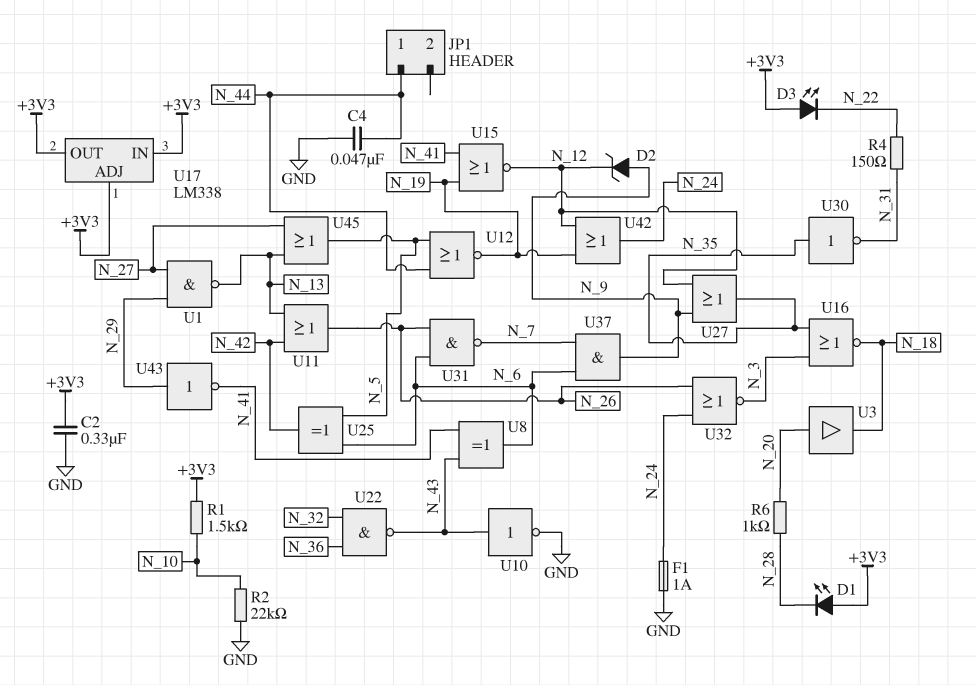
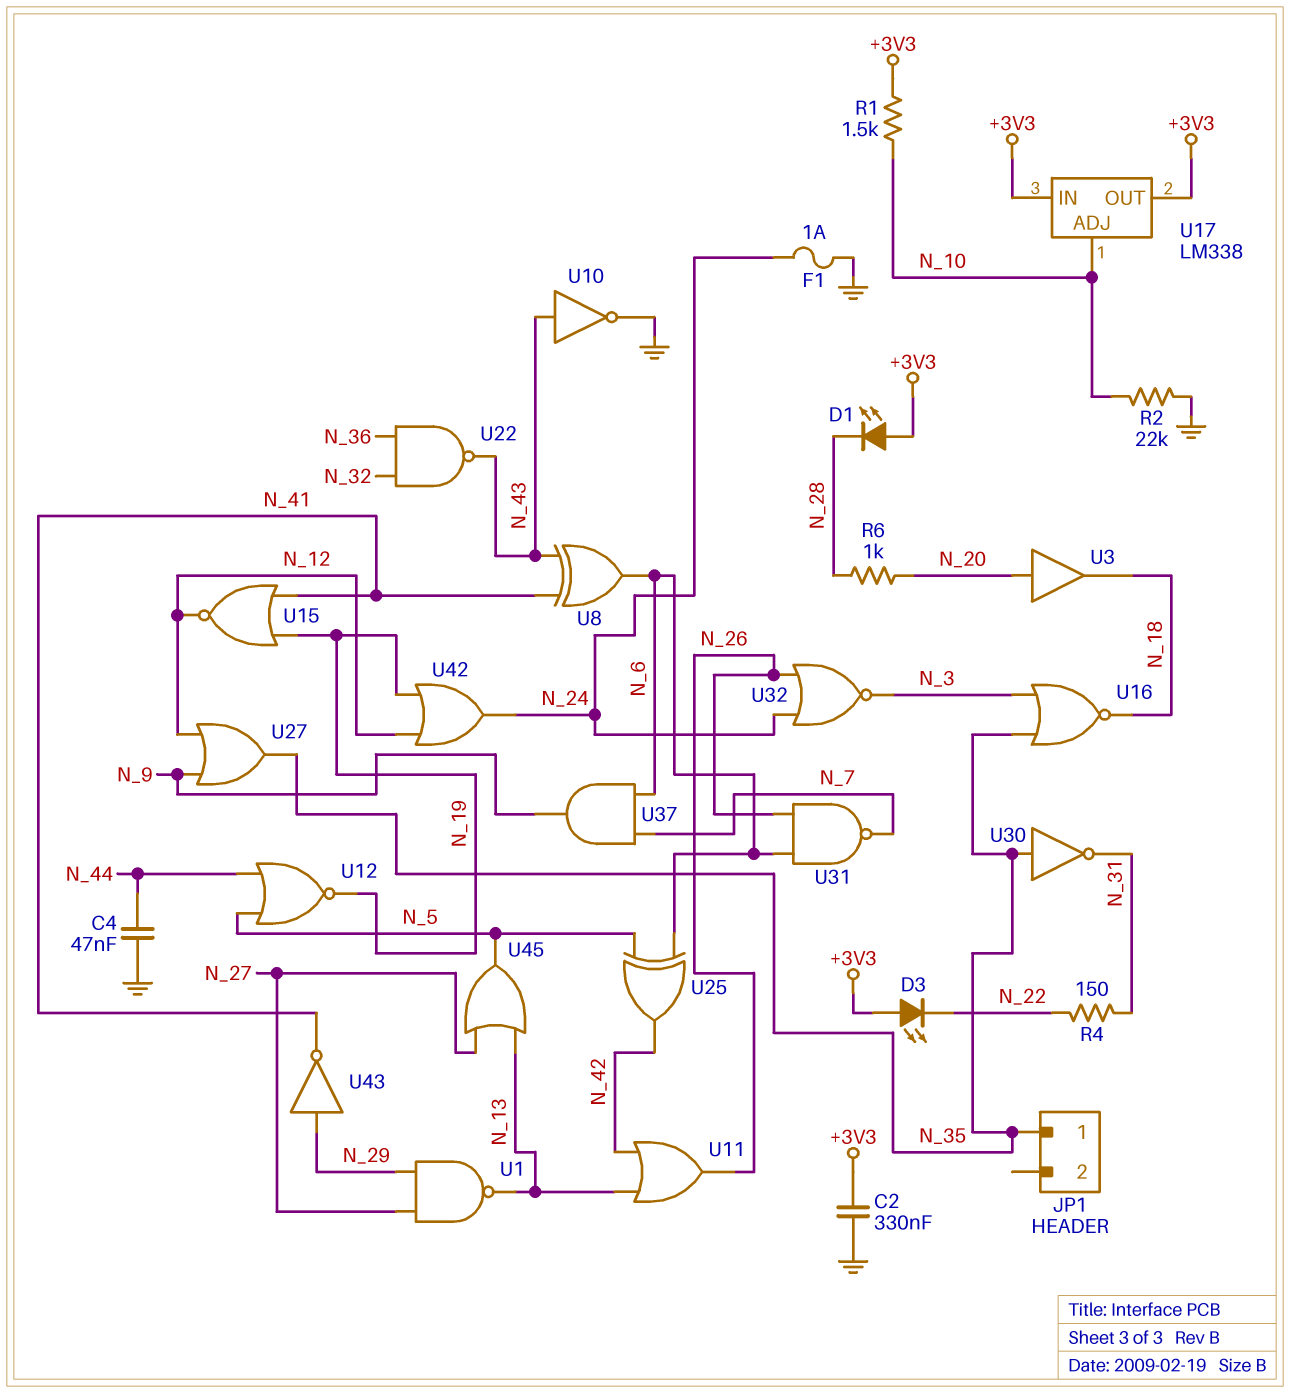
D2: zener (A N_9, K N_12) -> none
JP1 pin 1: N_44 -> N_35
U17 pin ADJ: +3V3 -> N_10

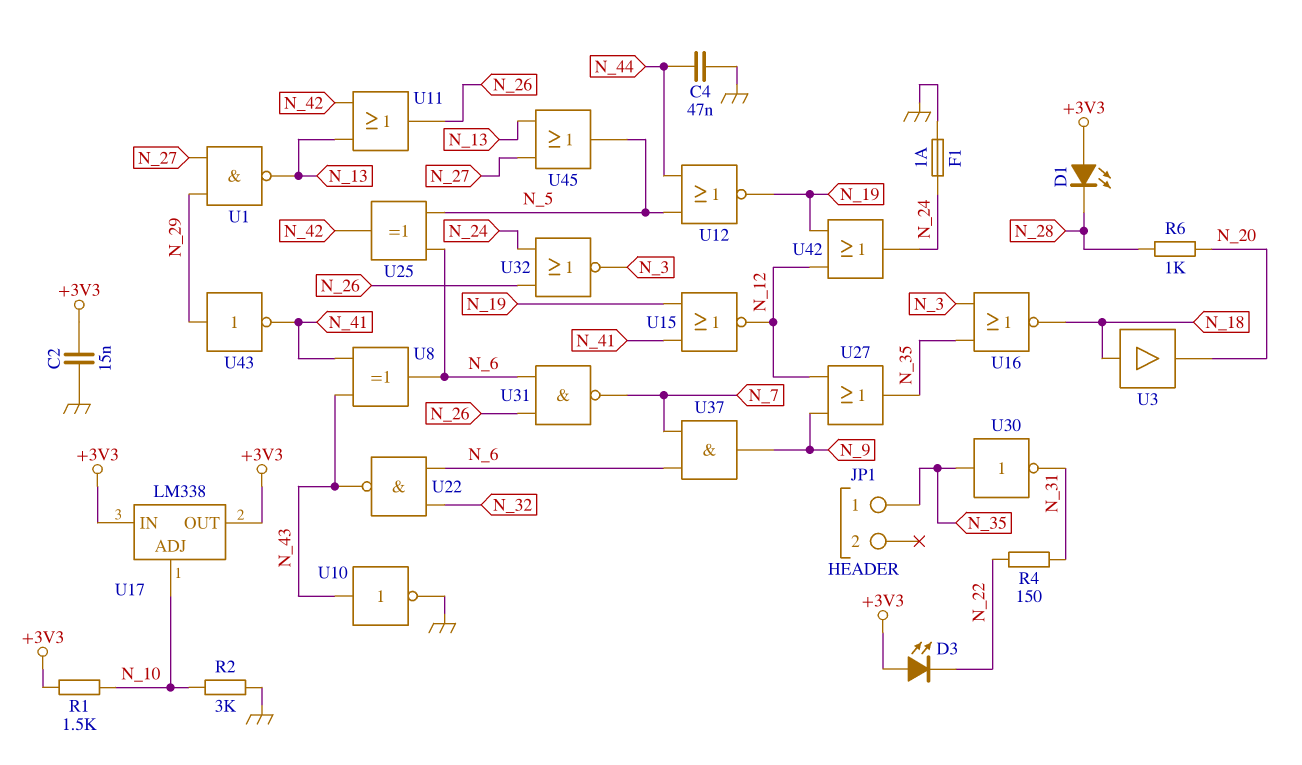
C2: 330nF (+3V3, GND) -> 15nF (+3V3, GND)
R2: 22k (GND, N_10) -> 3k (GND, N_10)
U3: buffer (in N_20, out N_18) -> buffer (in N_18, out N_20)
U22: NAND (in N_32, in N_36, out N_43) -> NAND (in N_6, in N_32, out N_43)

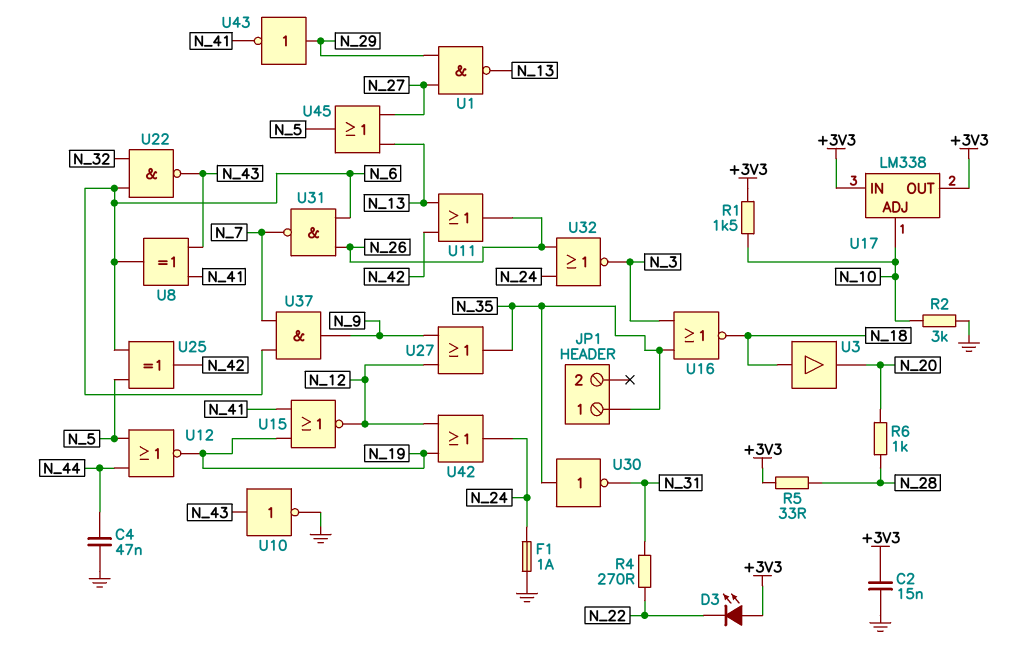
D1: LED (A +3V3, K N_28) -> none
R4: 150 (N_22, N_31) -> 270 (N_22, N_31)
R5: none -> 33 (+3V3, N_28)

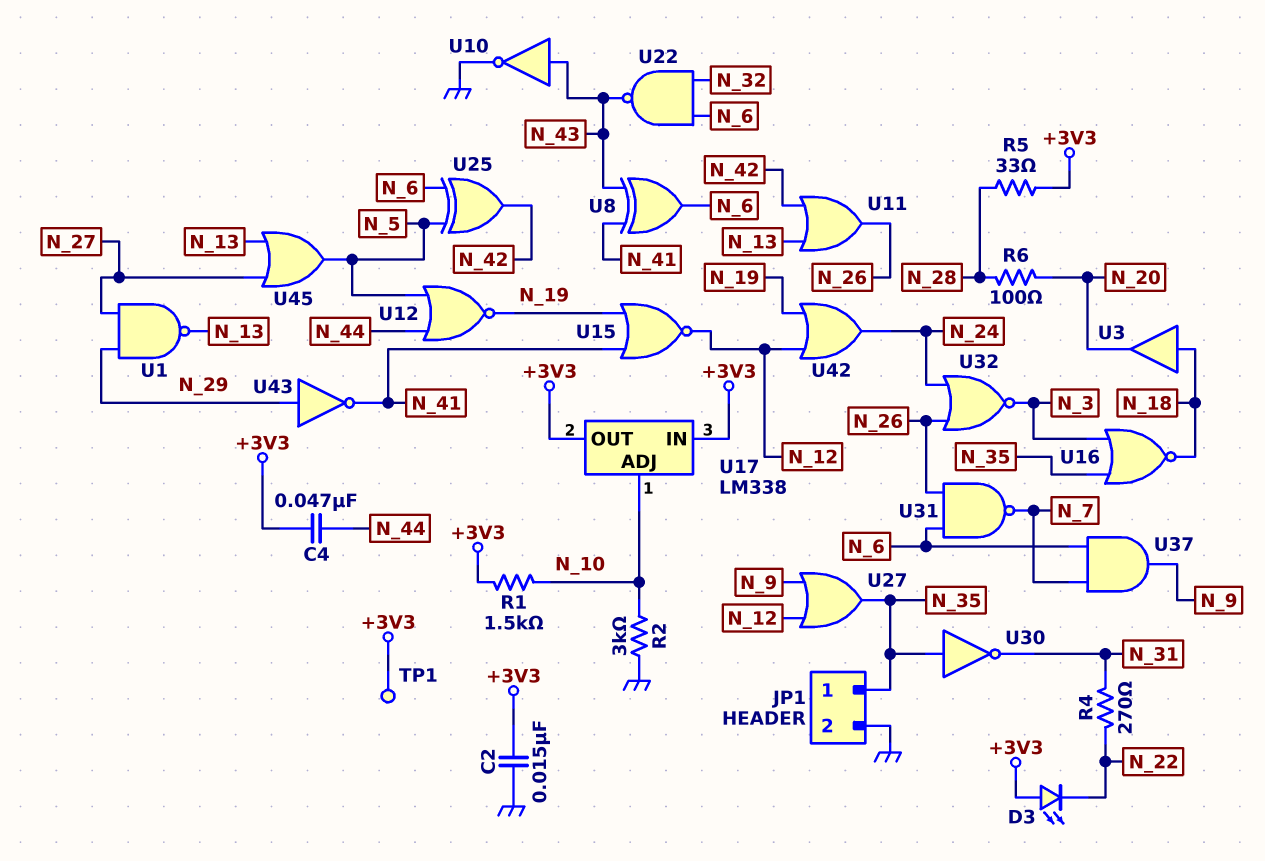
C4: 47nF (GND, N_44) -> 47nF (+3V3, N_44)
F1: 1A (GND, N_24) -> none
JP1 pin 2: none -> GND
R6: 1k (N_20, N_28) -> 100 (N_20, N_28)
TP1: none -> test point (+3V3)

